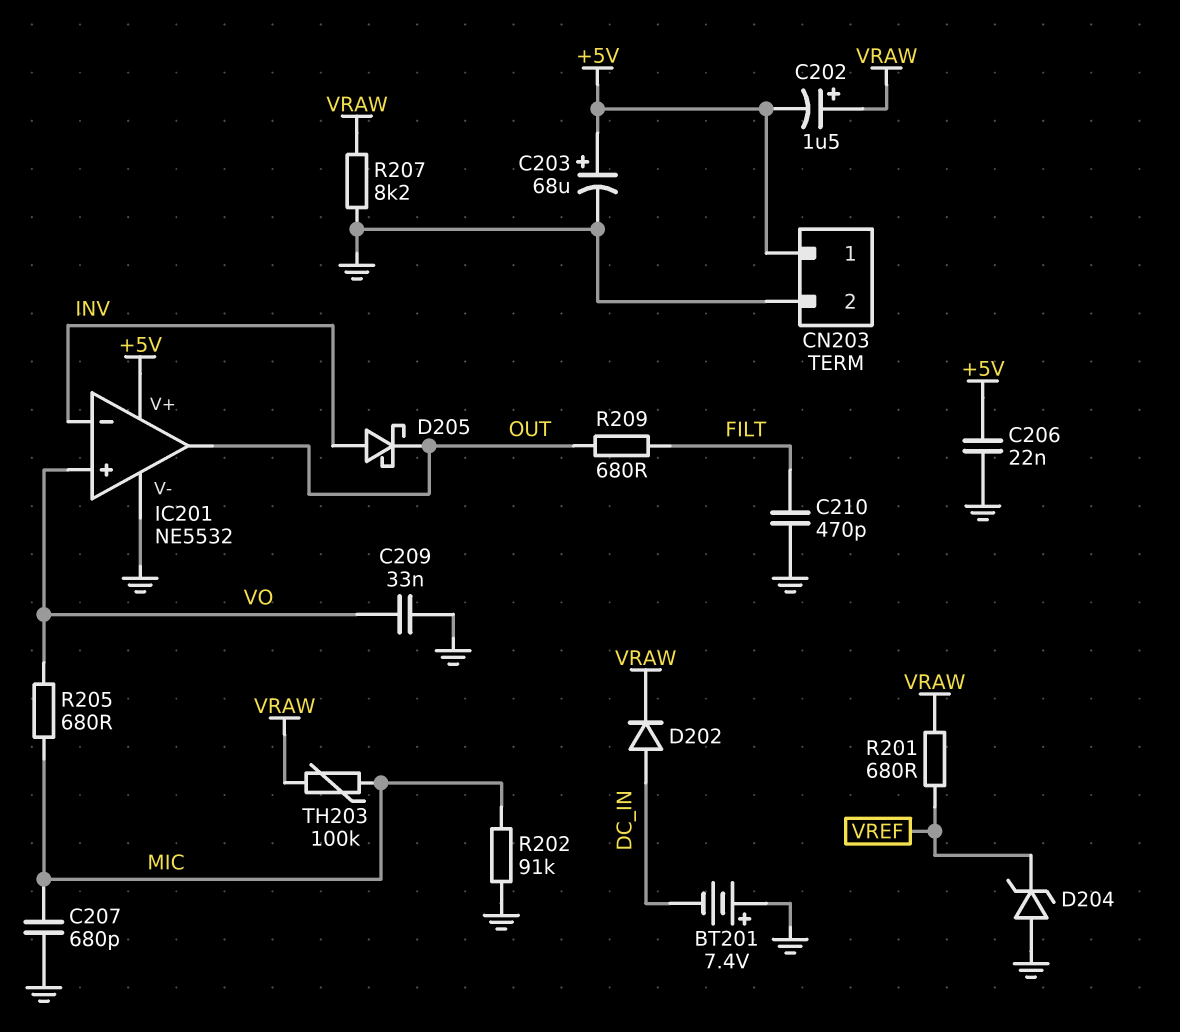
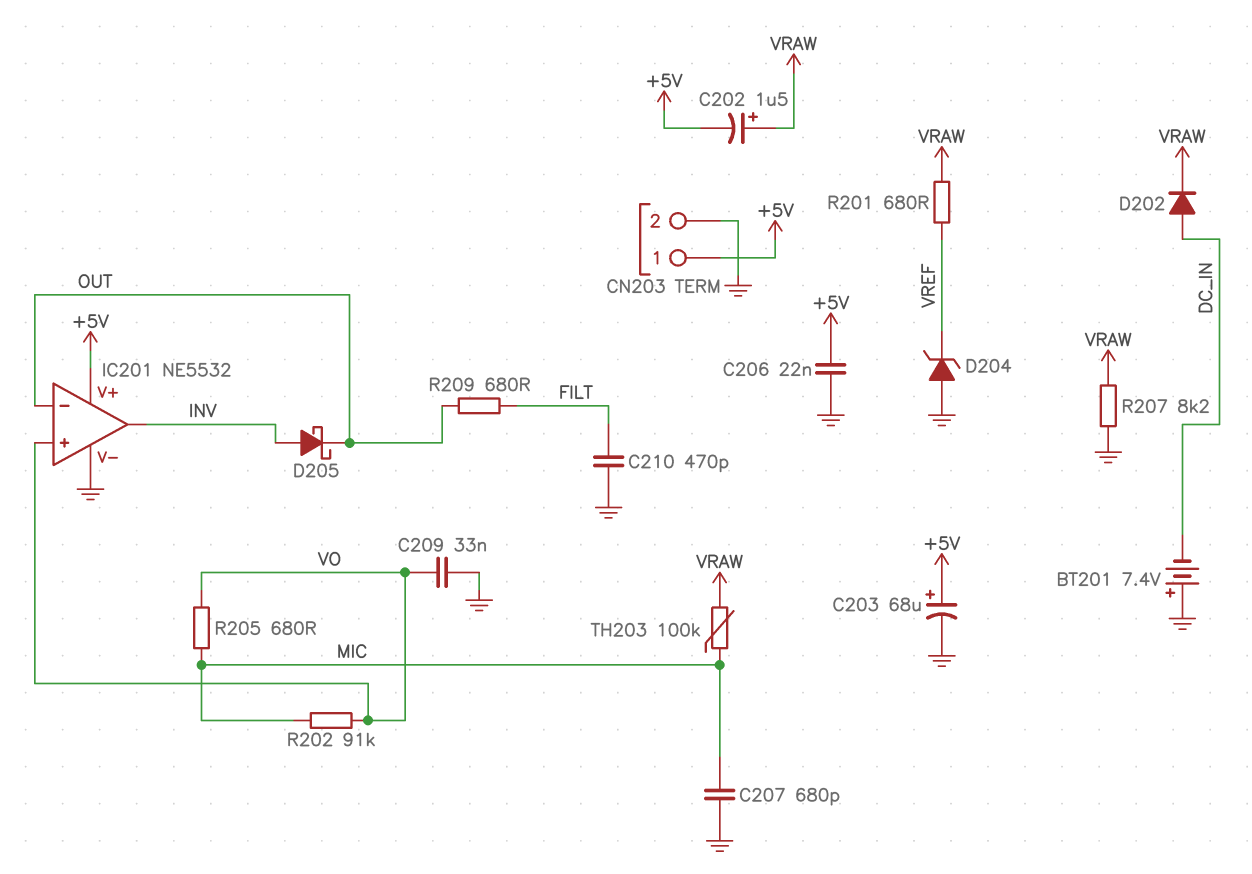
IC201 pin in-: INV -> OUT
IC201 pin out: OUT -> INV
R202: 91k (GND, MIC) -> 91k (MIC, VO)

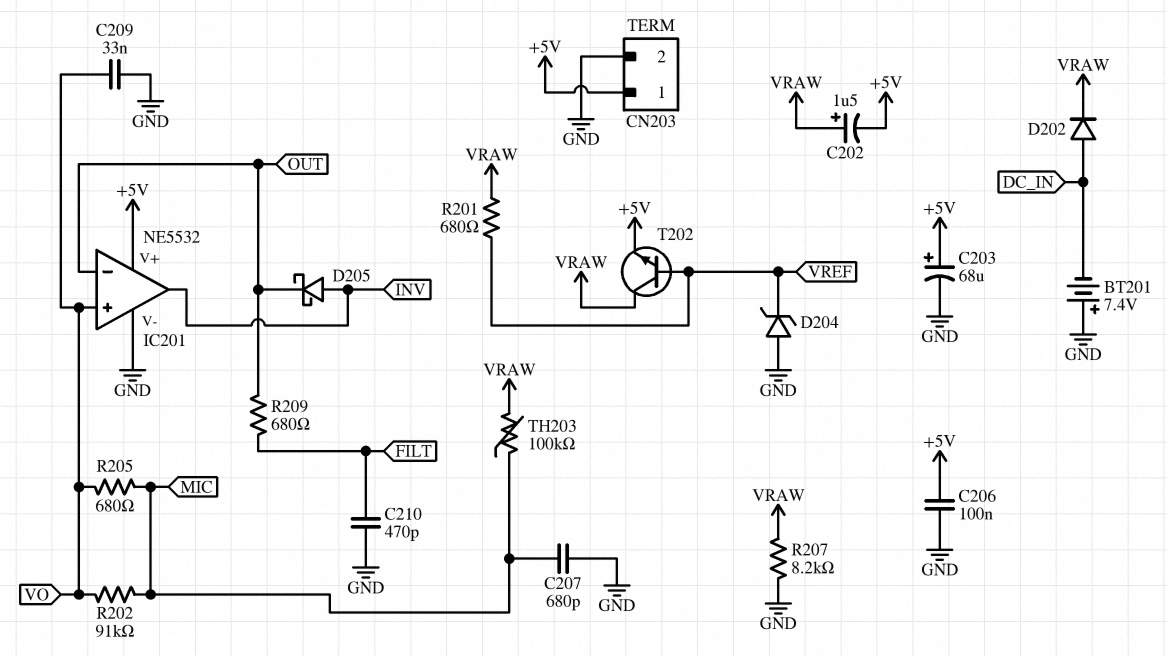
C206: 22nF (+5V, GND) -> 100nF (+5V, GND)
T202: none -> NPN (B VREF, C VRAW, E +5V)

